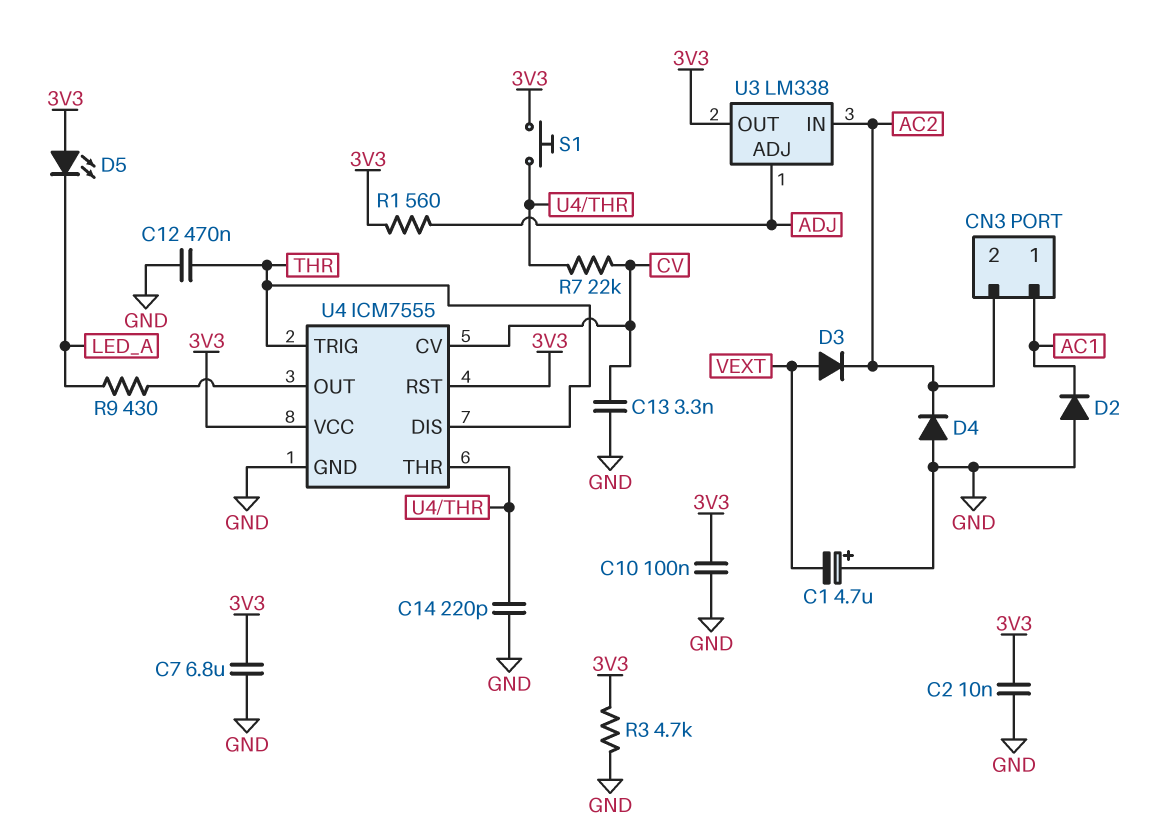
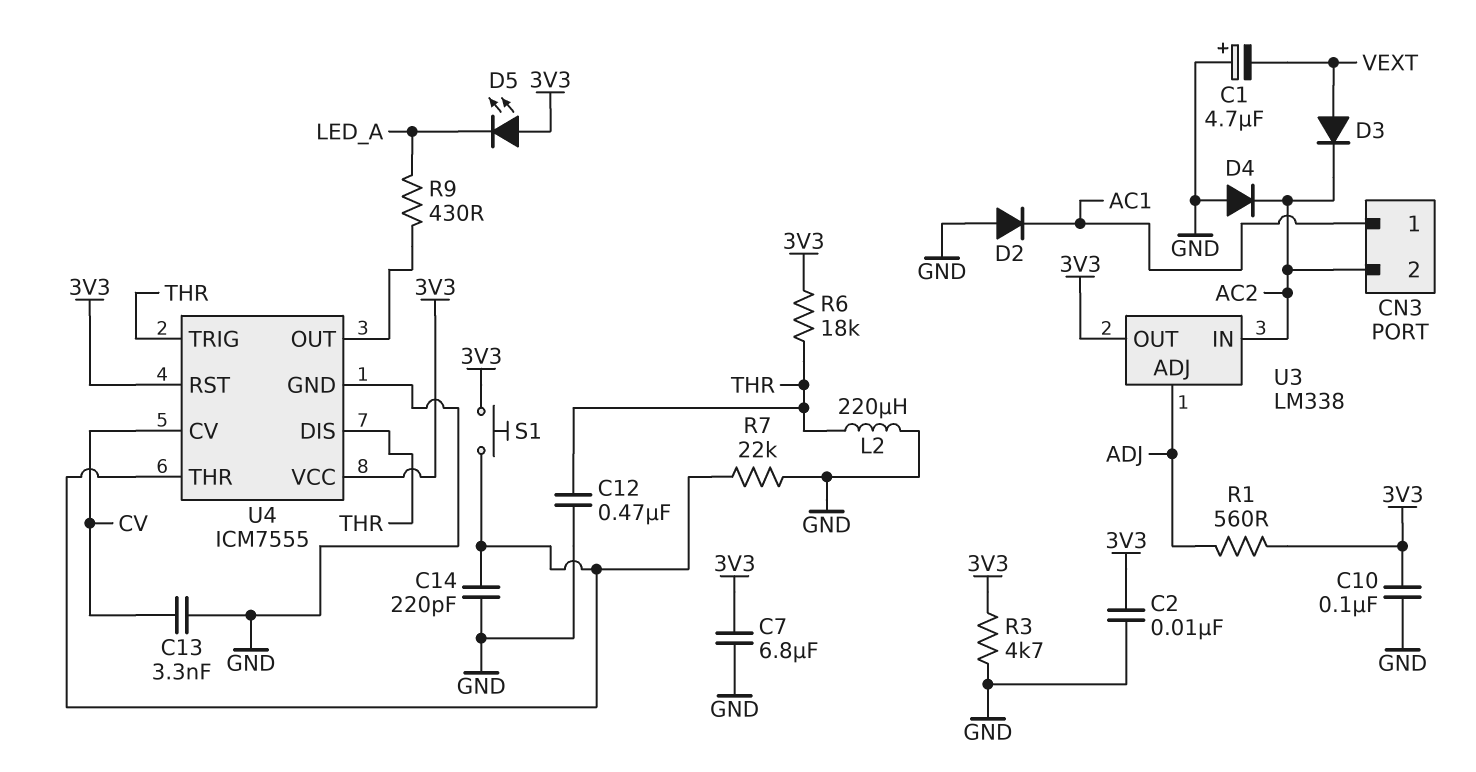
L2: none -> 220uH (GND, THR)
R6: none -> 18k (3V3, THR)
R7: 22k (CV, U4/THR) -> 22k (GND, U4/THR)

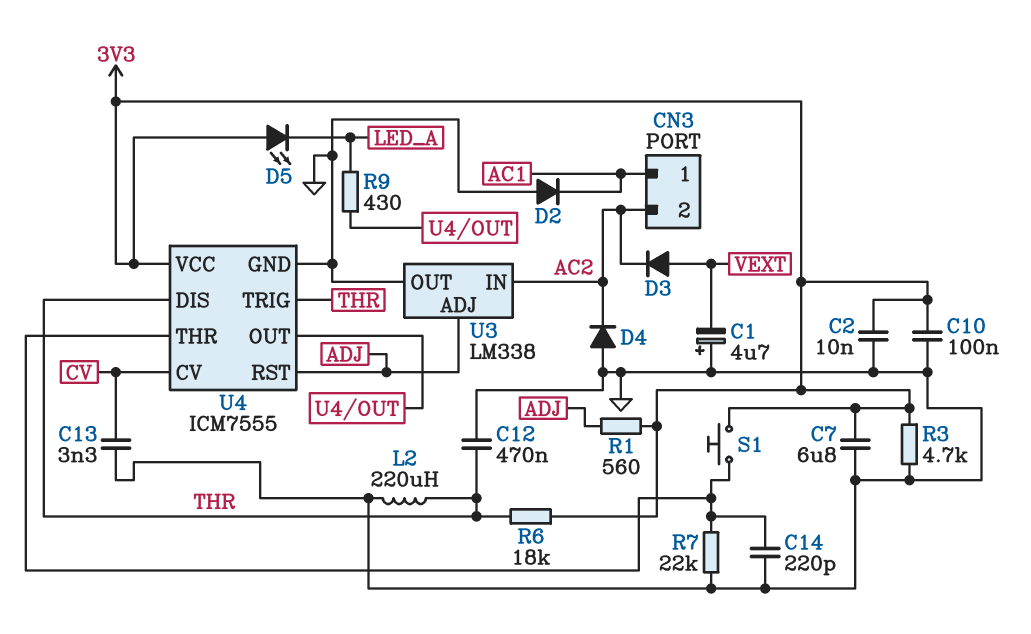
U3 pin OUT: 3V3 -> GND
U4 pin RST: 3V3 -> ADJ

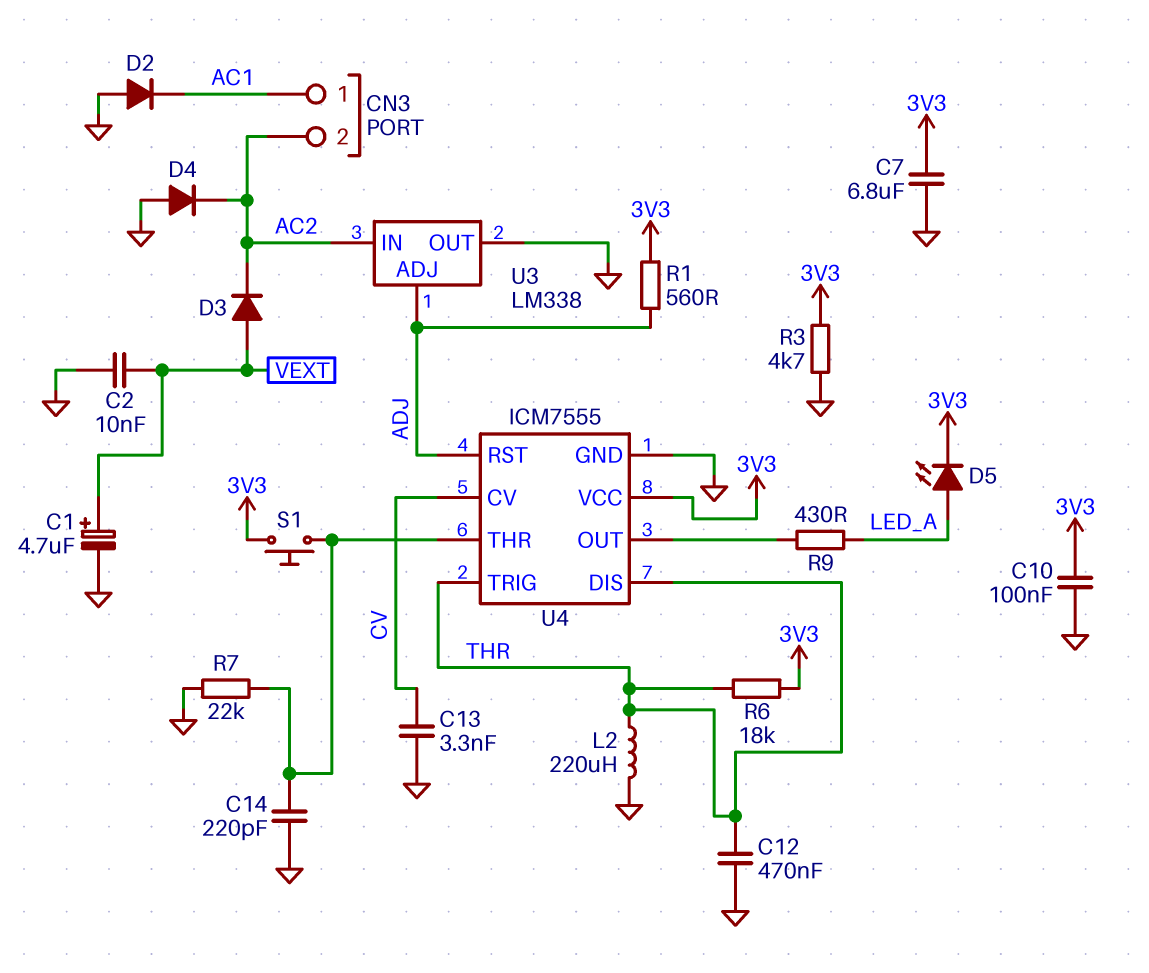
C1: 4.7uF (plus GND, minus VEXT) -> 4.7uF (plus VEXT, minus GND)
C2: 10nF (3V3, GND) -> 10nF (GND, VEXT)
D5: LED (A 3V3, K LED_A) -> LED (A LED_A, K 3V3)

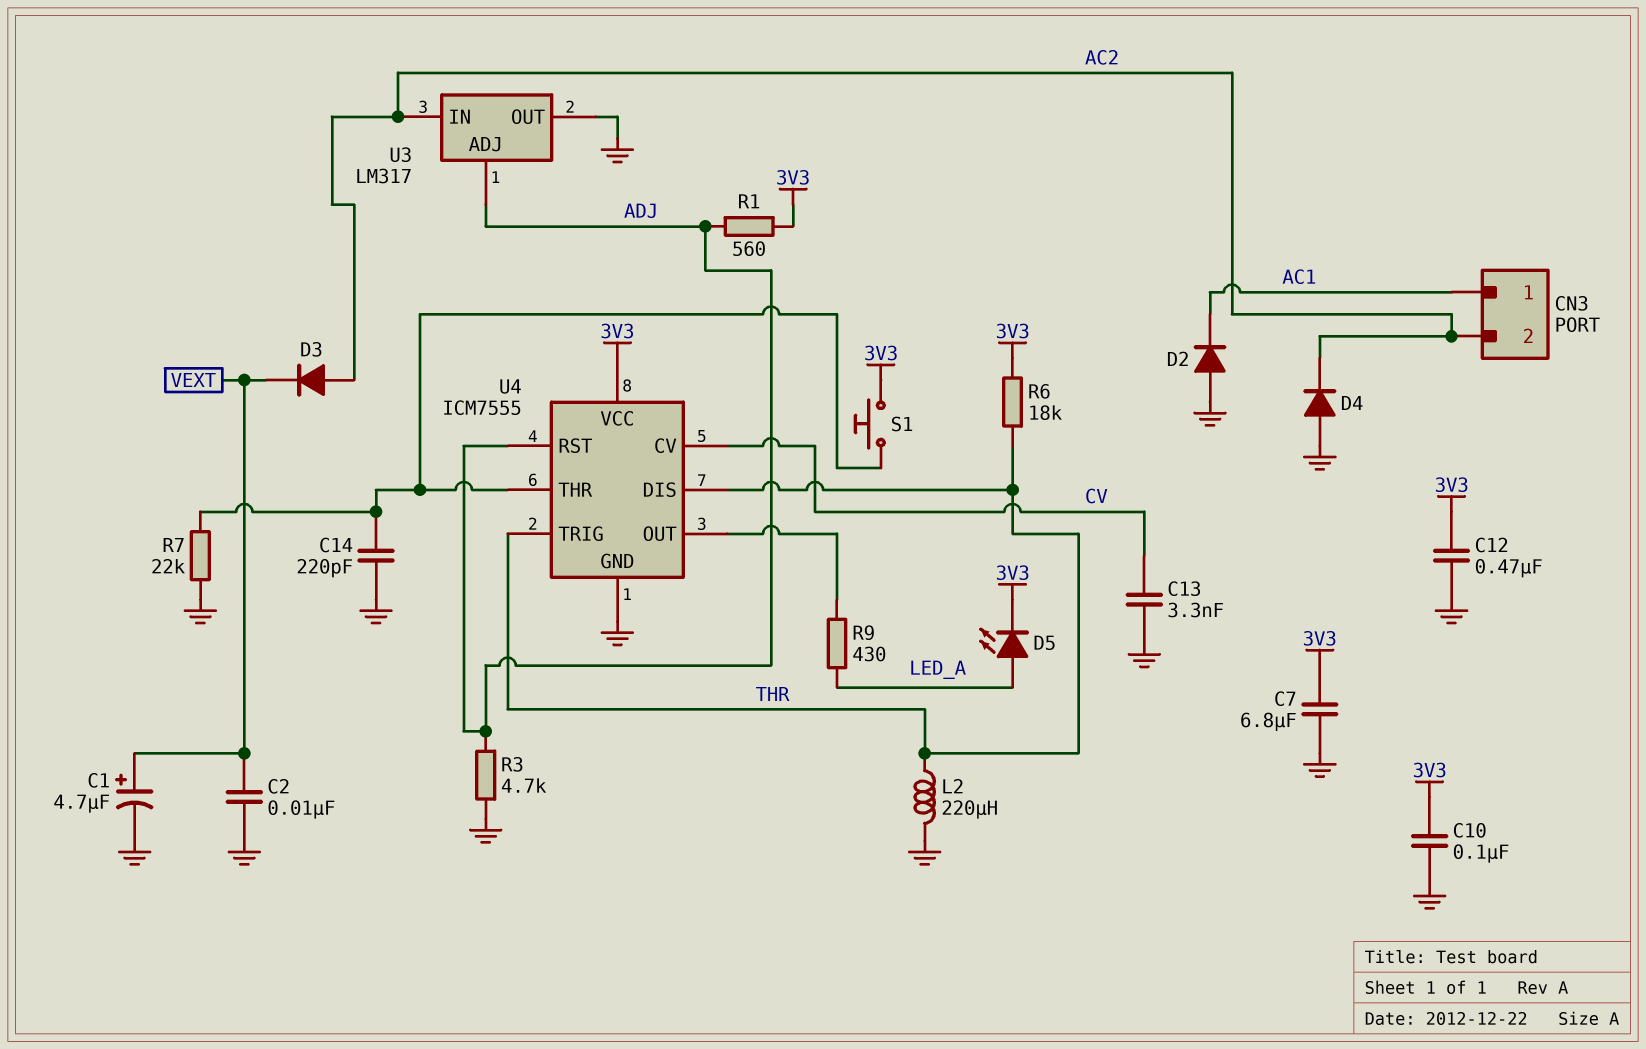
C12: 470nF (GND, THR) -> 470nF (3V3, GND)
D3: diode (A VEXT, K AC2) -> diode (A AC2, K VEXT)
R3: 4.7k (3V3, GND) -> 4.7k (ADJ, GND)
U3: LM338 -> LM317

